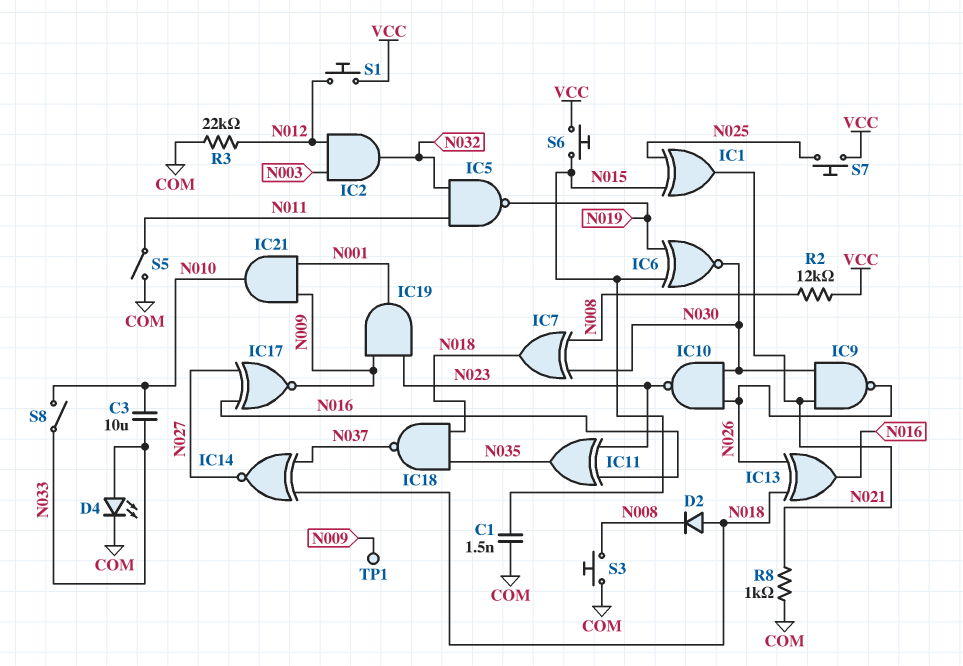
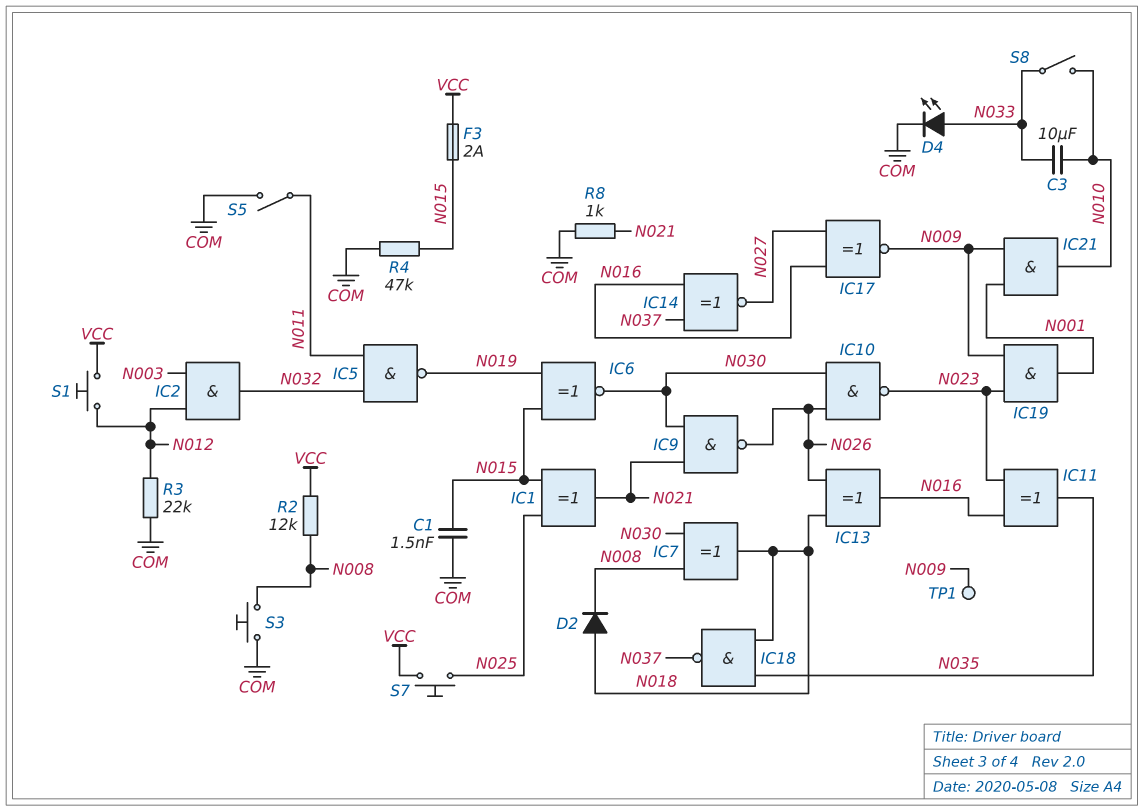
F3: none -> 2A (N015, VCC)
IC14: XNOR (in N018, in N037, out N027) -> XNOR (in N016, in N037, out N027)
R4: none -> 47k (COM, N015)
S6: button (N015, VCC) -> none

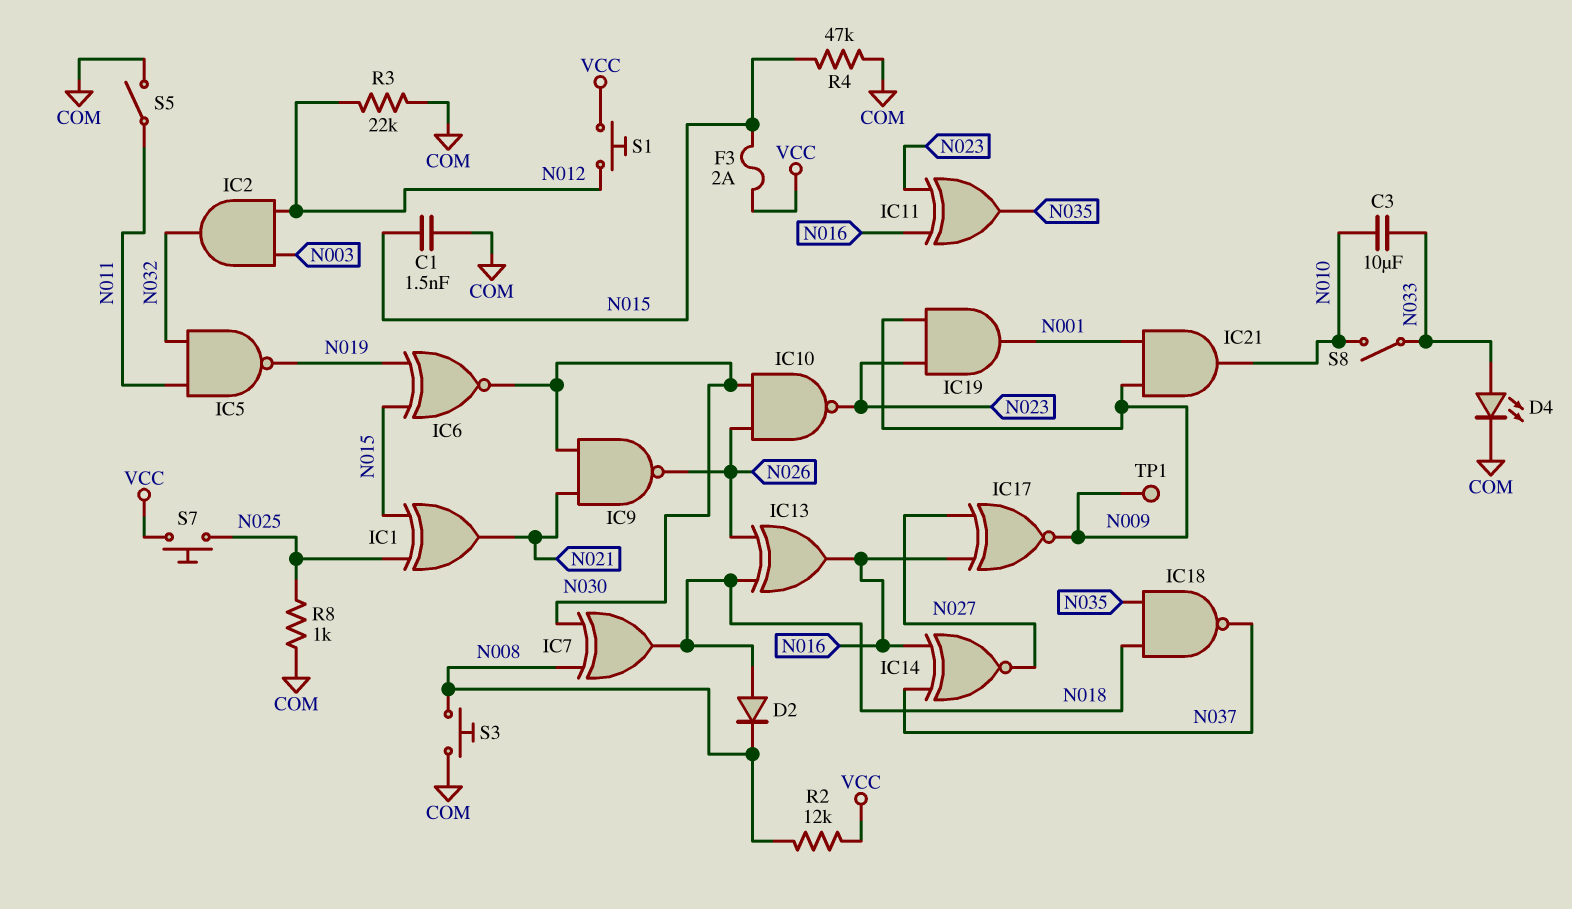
R8: 1k (COM, N021) -> 1k (COM, N025)

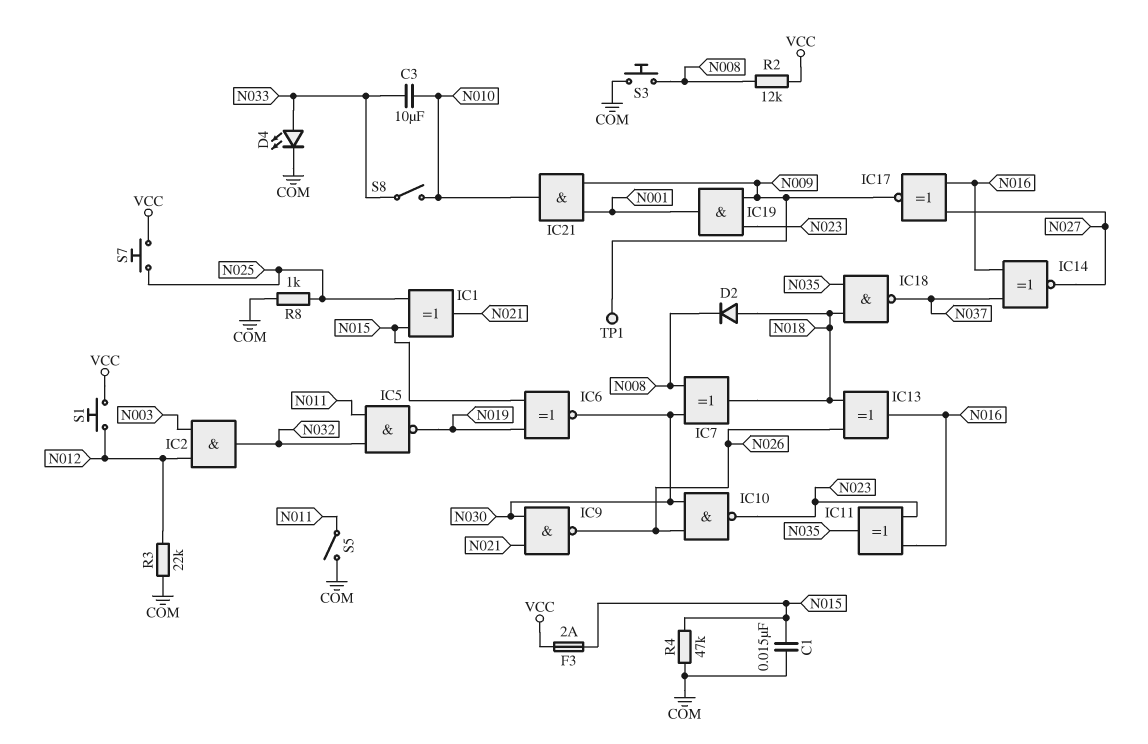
C1: 1.5nF (COM, N015) -> 15nF (COM, N015)

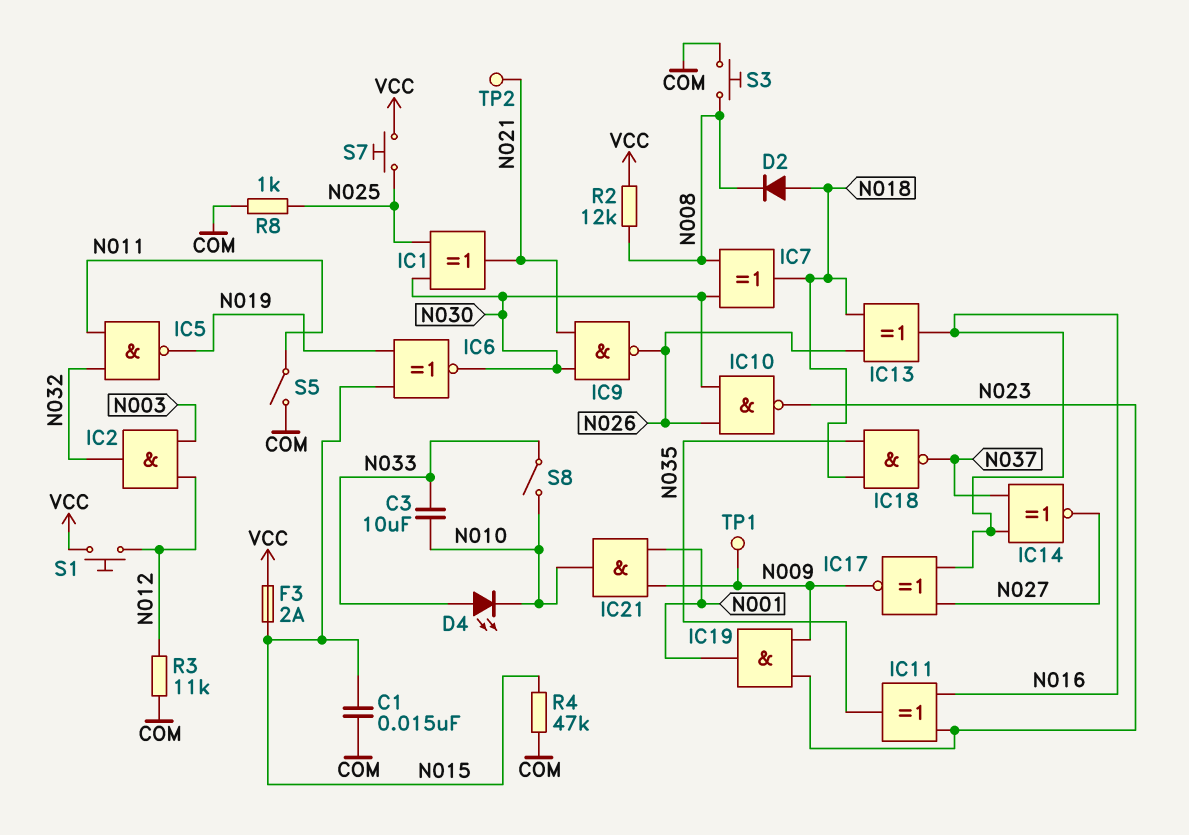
D4: LED (A N033, K COM) -> LED (A N033, K N010)
IC1: XOR (in N015, in N025, out N021) -> XOR (in N025, in N030, out N021)
R3: 22k (COM, N012) -> 11k (COM, N012)
TP2: none -> test point (N021)

